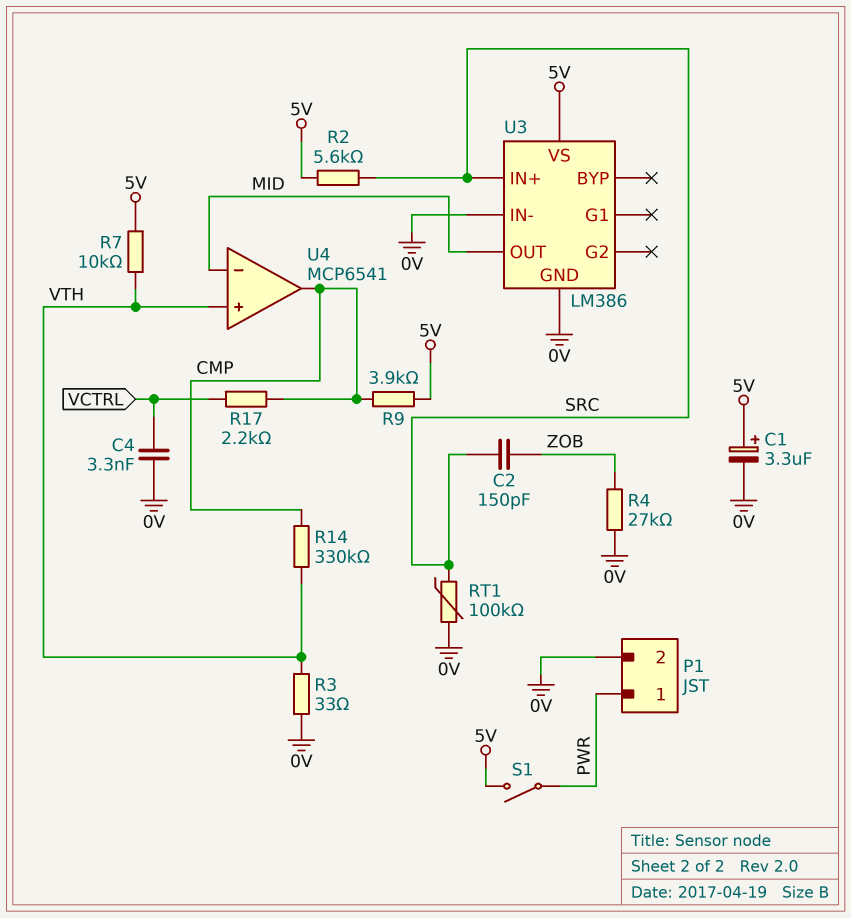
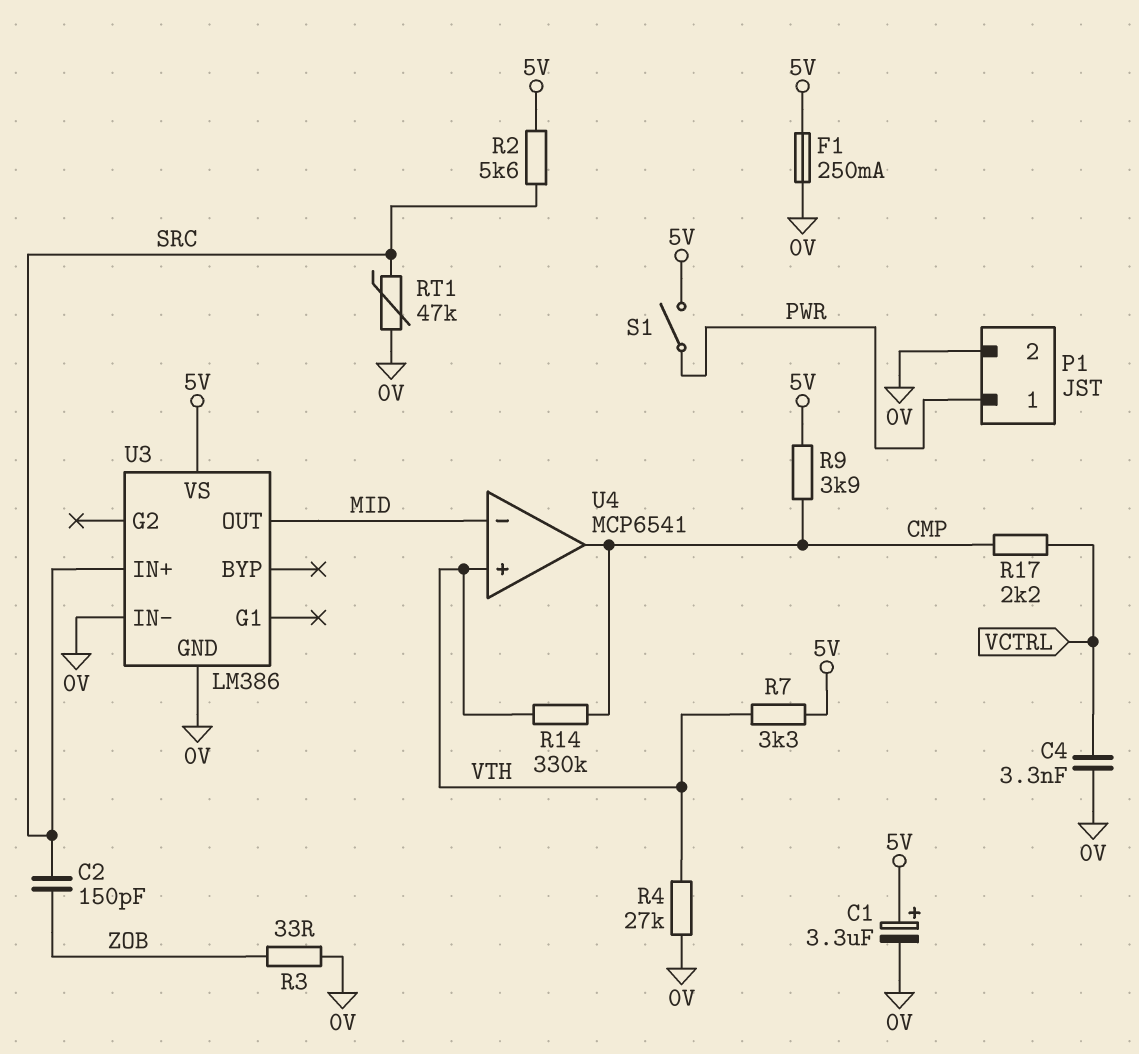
F1: none -> 250mA (0V, 5V)
R3: 33 (0V, VTH) -> 33 (0V, ZOB)
R4: 27k (0V, ZOB) -> 27k (0V, VTH)
R7: 10k (5V, VTH) -> 3.3k (5V, VTH)
RT1: 100k (0V, SRC) -> 47k (0V, SRC)

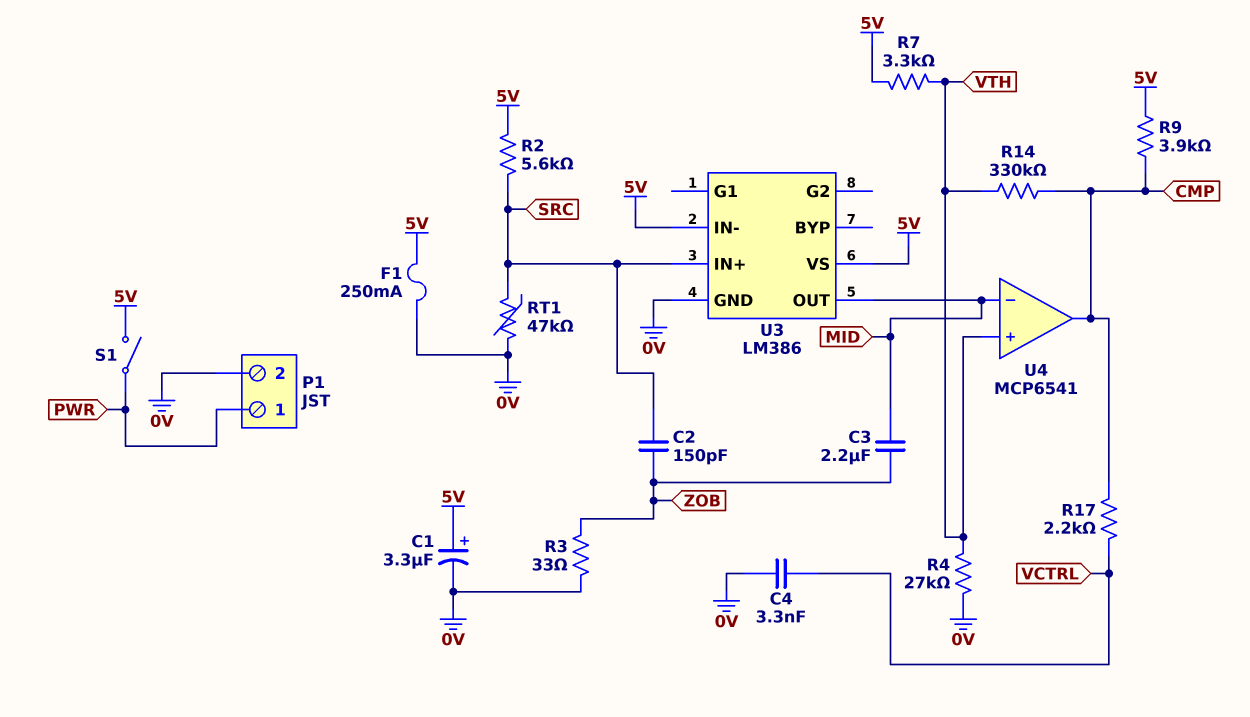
C3: none -> 2.2uF (MID, ZOB)
U3 pin IN-: 0V -> 5V

